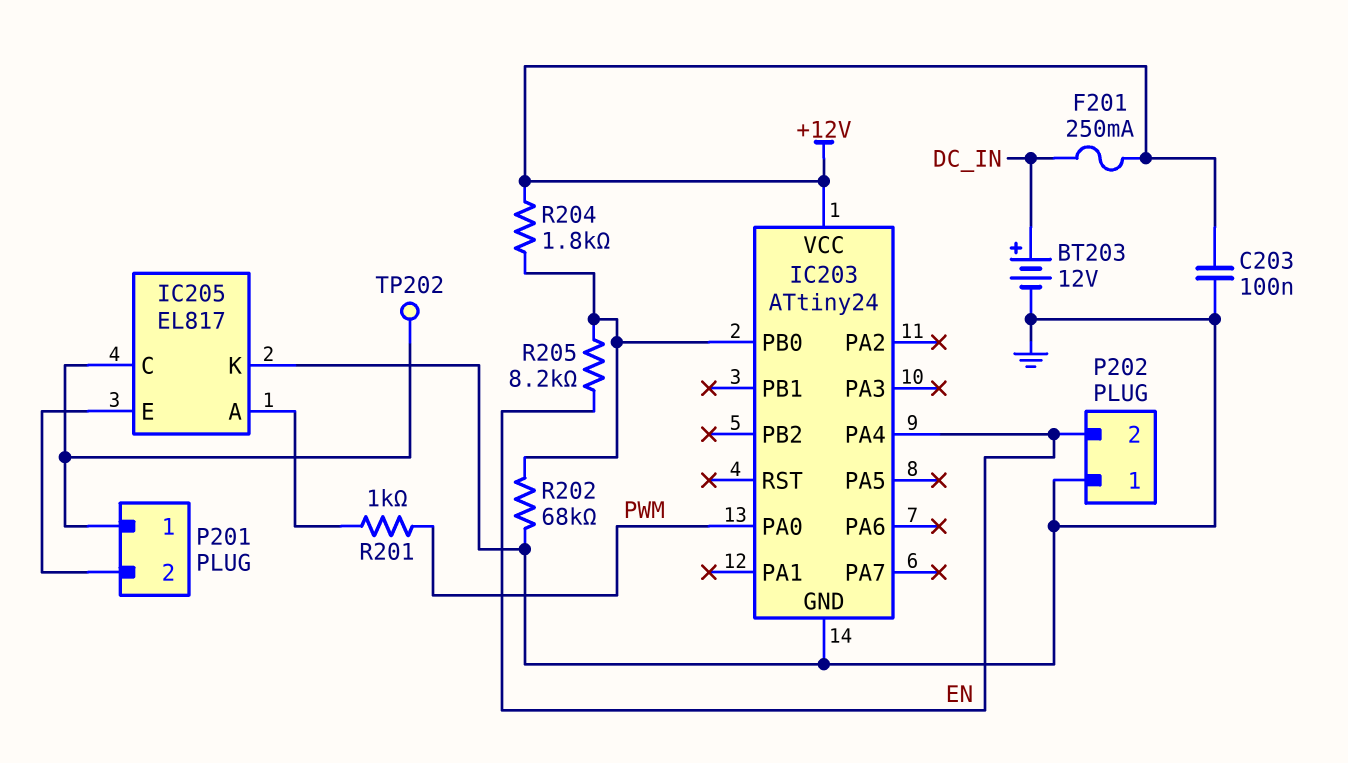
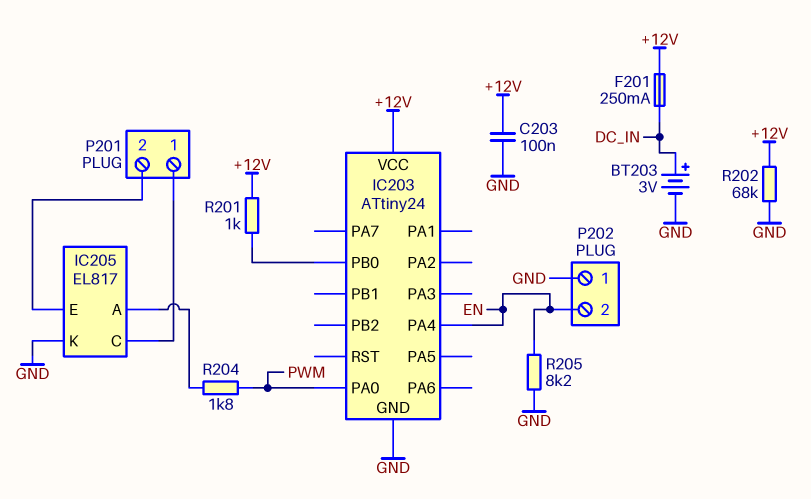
BT203: 12V (plus DC_IN, minus GND) -> 3V (plus DC_IN, minus GND)
R201: 1k (IC205/A, PWM) -> 1k (+12V, IC203/PB0)
R202: 68k (GND, IC203/PB0) -> 68k (+12V, GND)
R204: 1.8k (+12V, IC203/PB0) -> 1.8k (IC205/A, PWM)
R205: 8.2k (EN, IC203/PB0) -> 8.2k (EN, GND)
TP202: test point (IC205/C) -> none

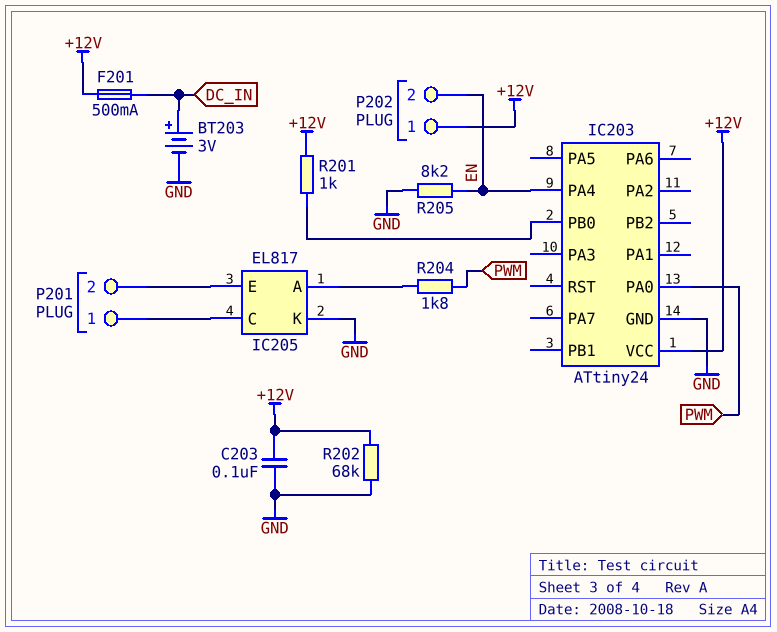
F201: 250mA (+12V, DC_IN) -> 500mA (+12V, DC_IN)
P202 pin 1: GND -> +12V

